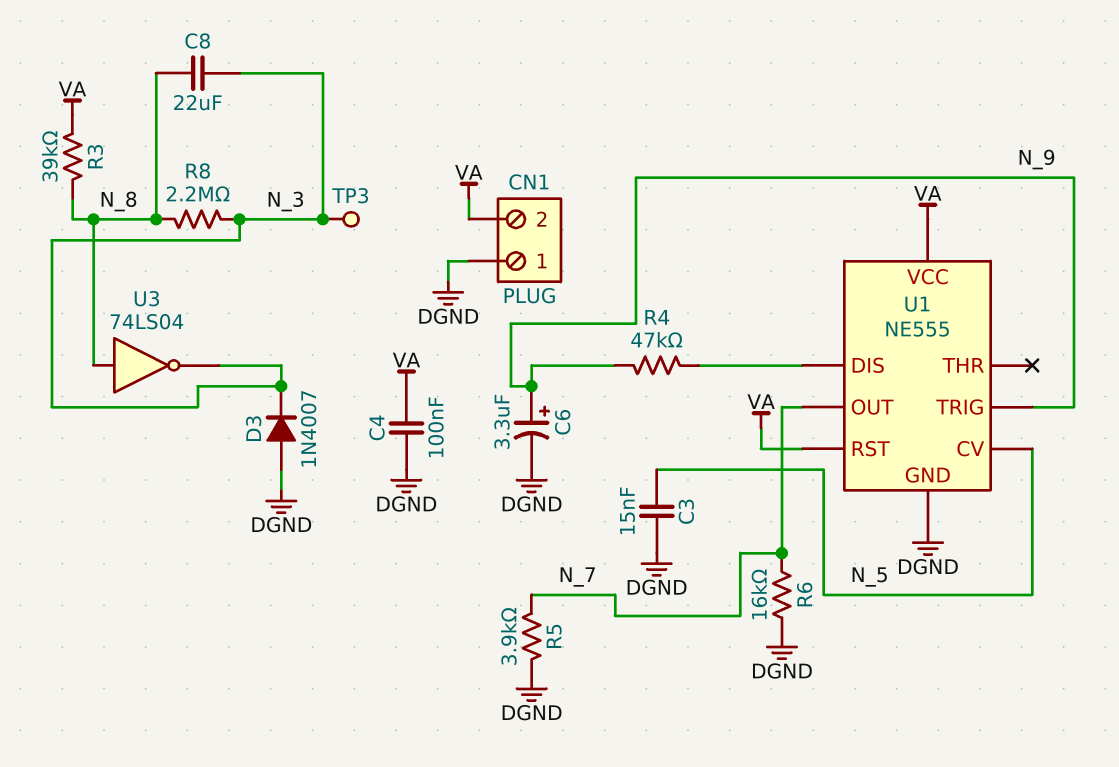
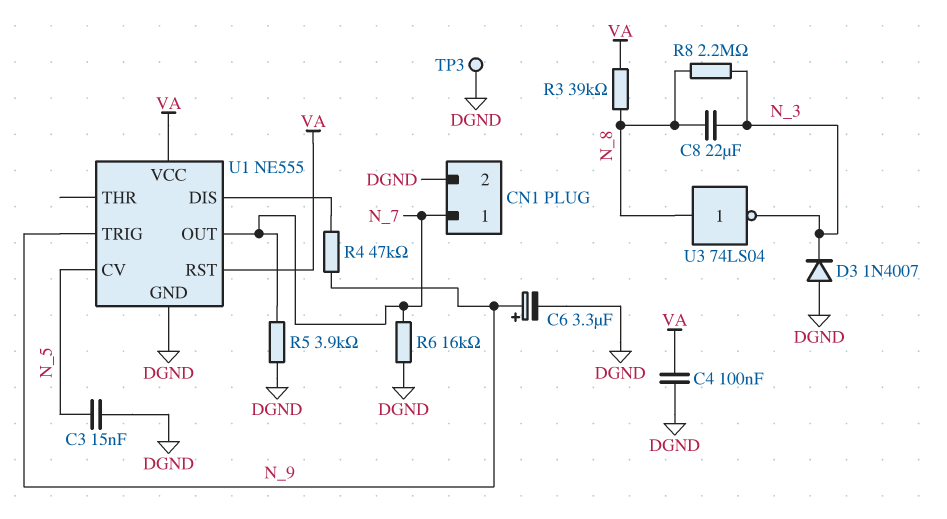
CN1 pin 1: DGND -> N_7
CN1 pin 2: VA -> DGND
TP3: test point (N_3) -> test point (DGND)

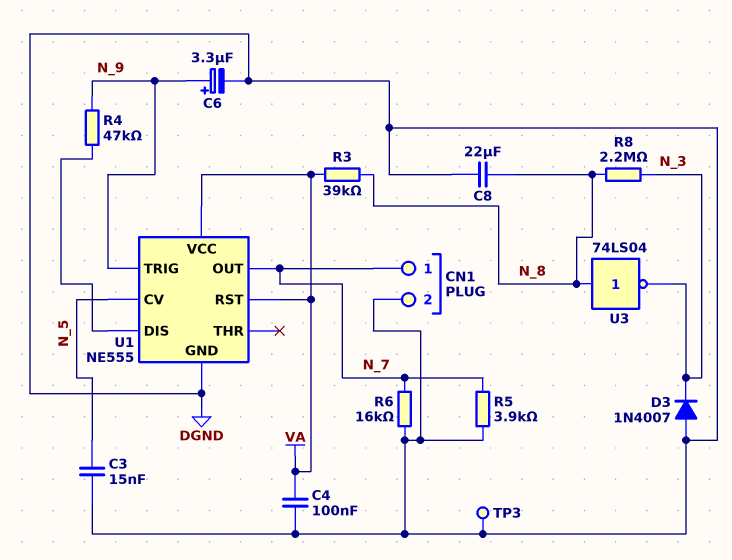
C8: 22uF (N_3, N_8) -> 22uF (DGND, N_8)

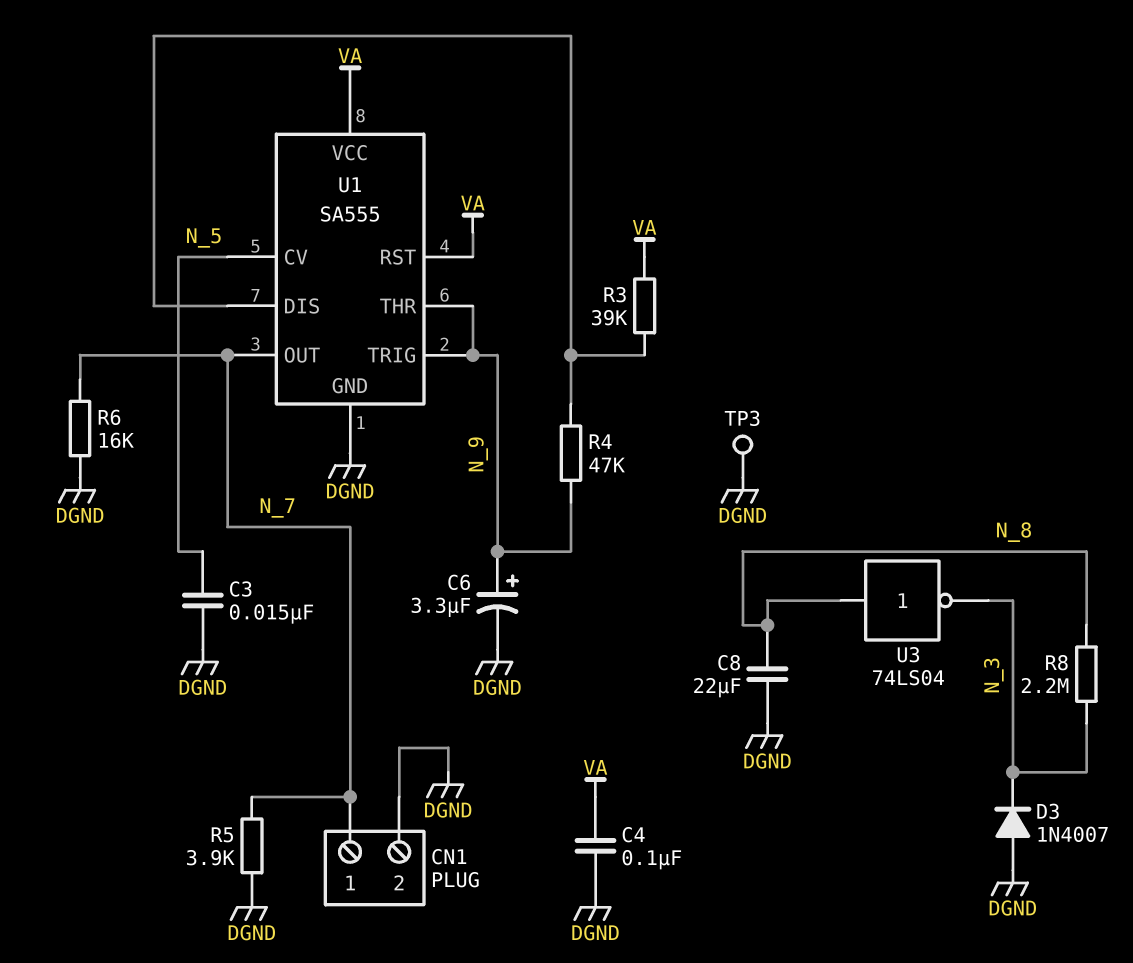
R3: 39k (N_8, VA) -> 39k (U1/DIS, VA)
U1: NE555 -> SA555
U1 pin THR: none -> N_9

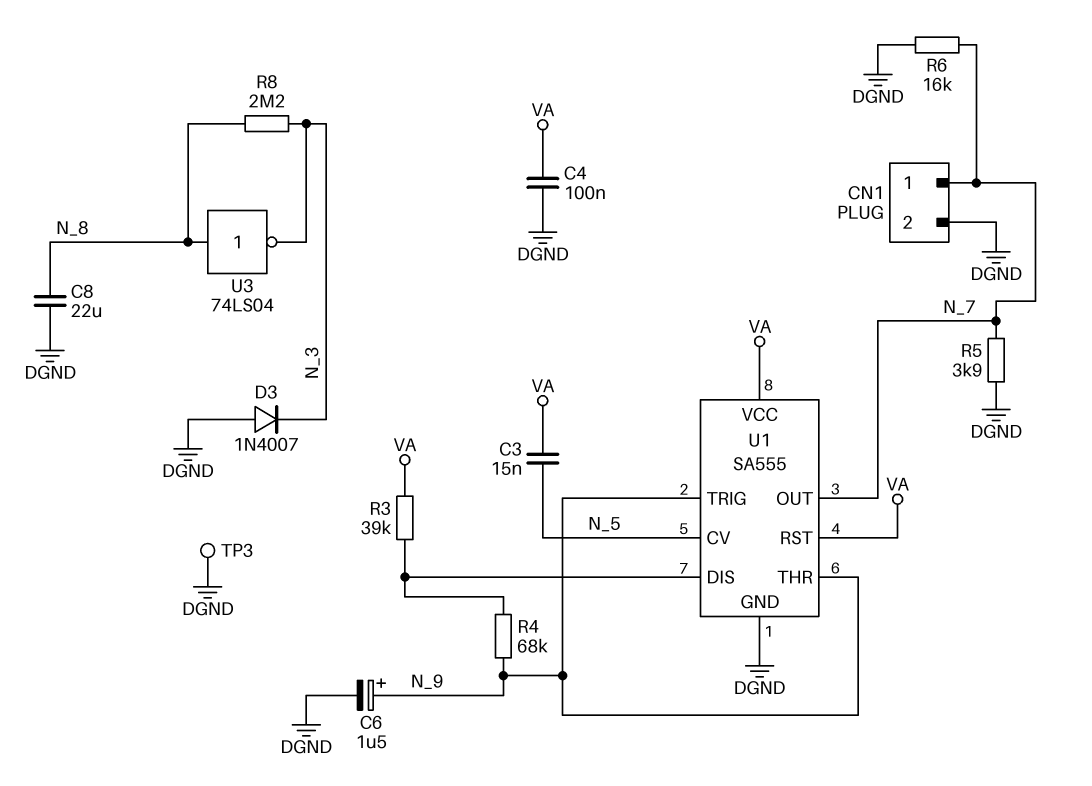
C3: 15nF (DGND, N_5) -> 15nF (N_5, VA)
C6: 3.3uF (plus N_9, minus DGND) -> 1.5uF (plus N_9, minus DGND)
R4: 47k (N_9, U1/DIS) -> 68k (N_9, U1/DIS)

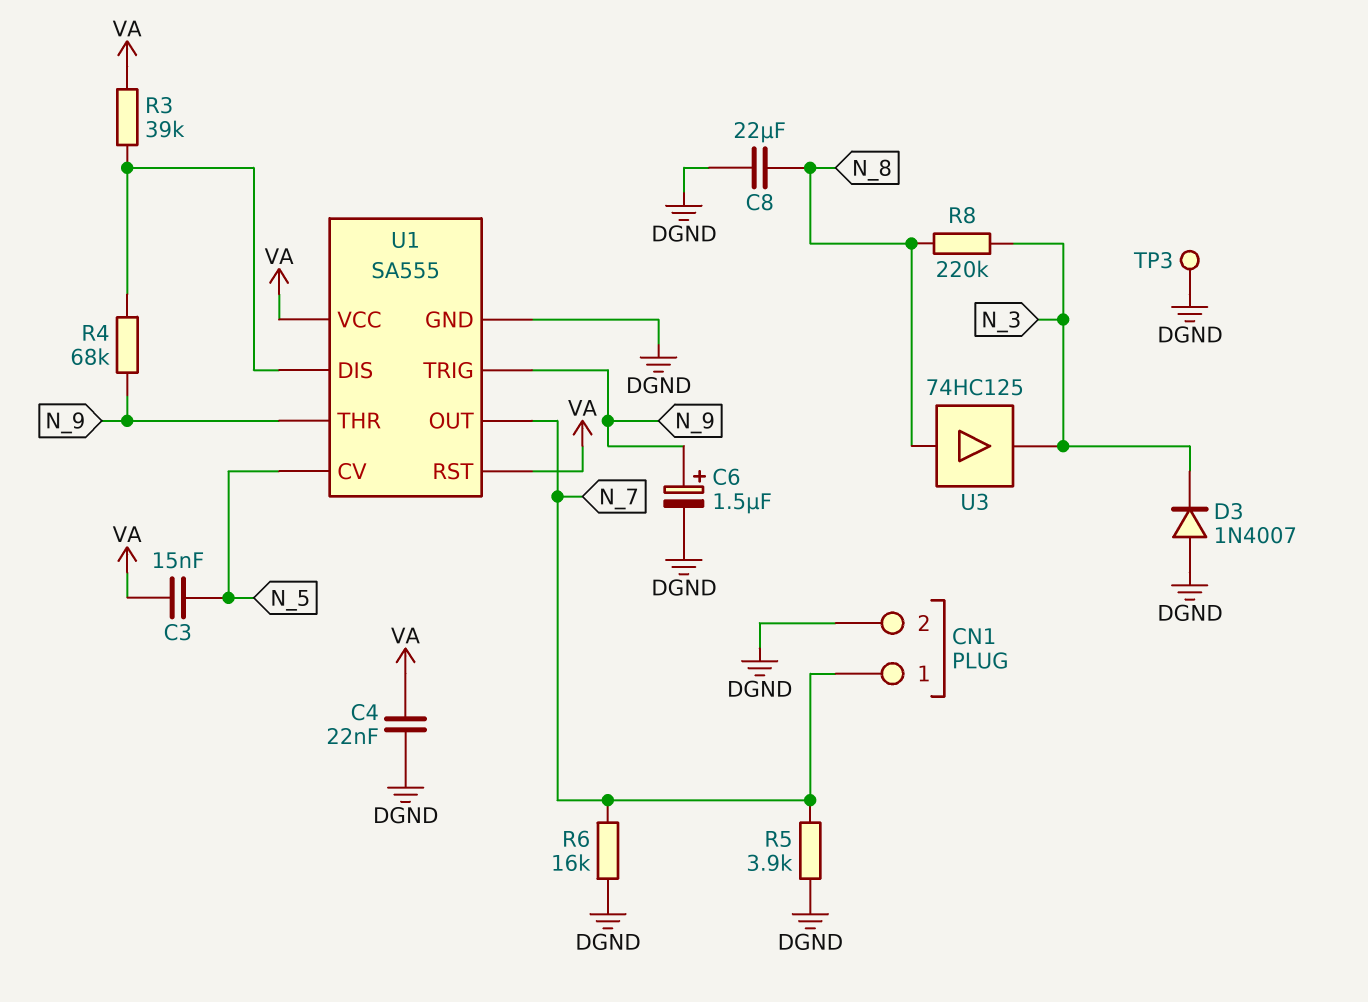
C4: 100nF (DGND, VA) -> 22nF (DGND, VA)
R8: 2.2M (N_3, N_8) -> 220k (N_3, N_8)
U3: NOT 74LS04 (in N_8, out N_3) -> buffer 74HC125 (in N_8, out N_3)

